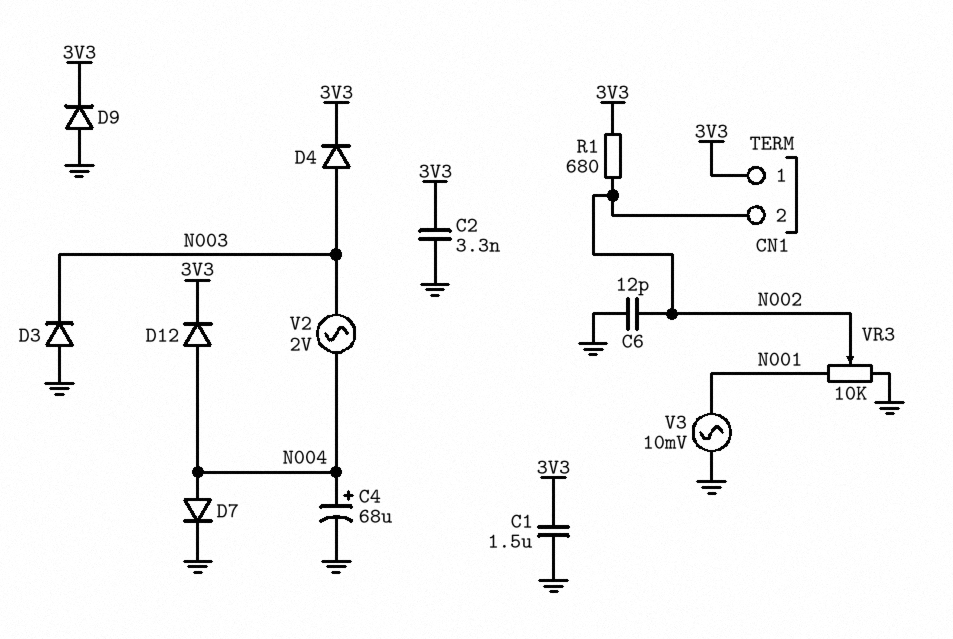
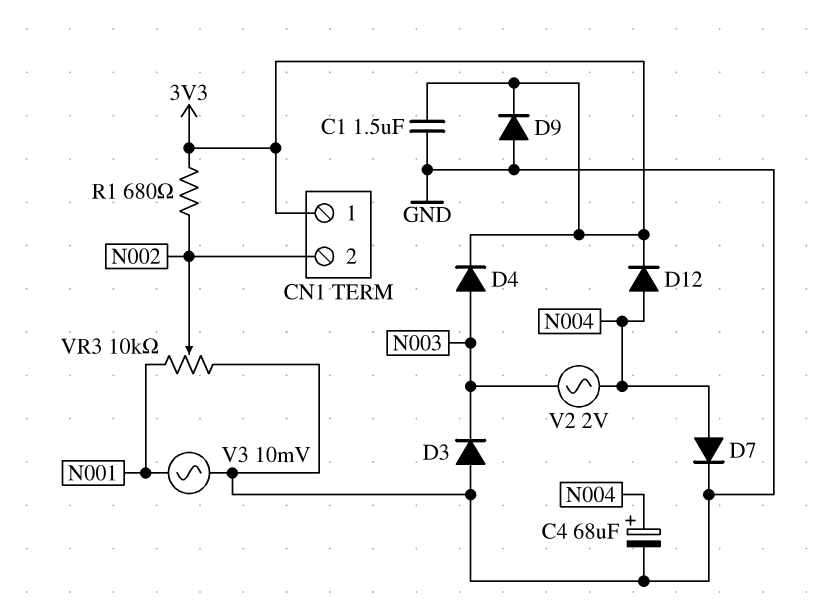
C2: 3.3nF (3V3, GND) -> none
C6: 12pF (GND, N002) -> none

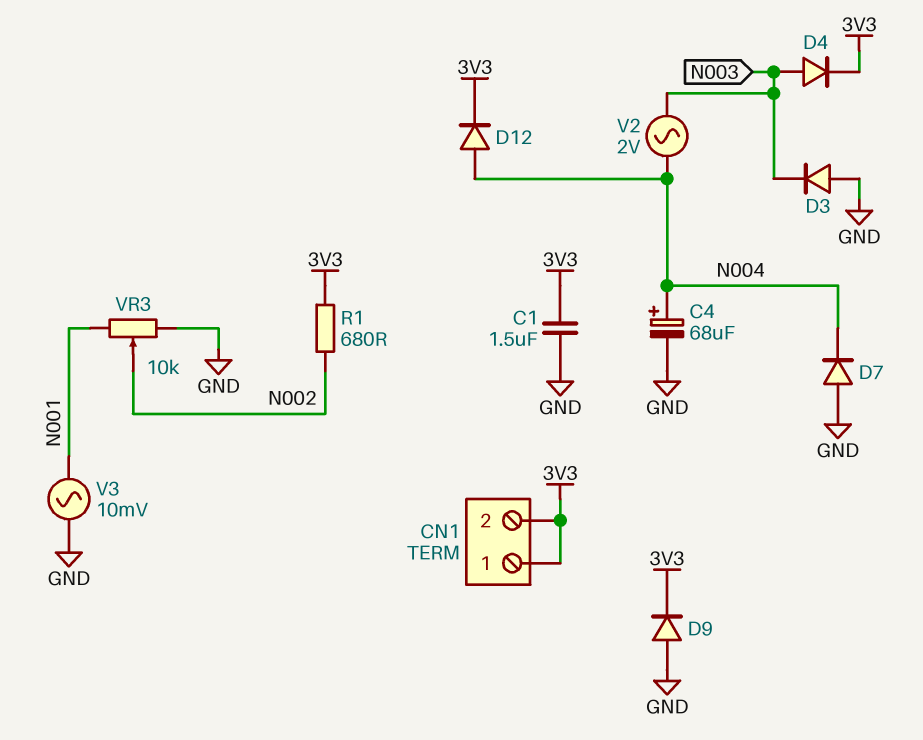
CN1 pin 2: N002 -> 3V3
D7: diode (A N004, K GND) -> diode (A GND, K N004)

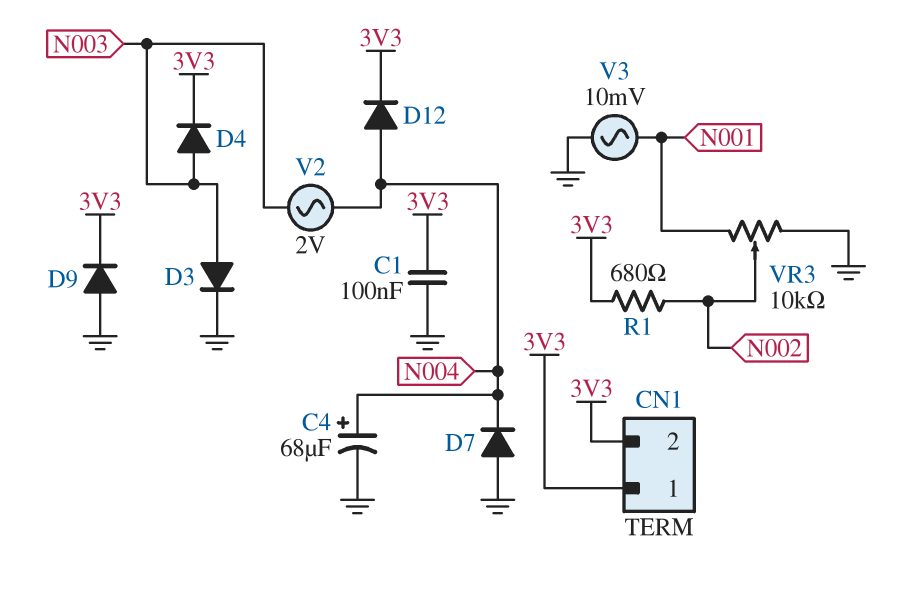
C1: 1.5uF (3V3, GND) -> 100nF (3V3, GND)
D3: diode (A GND, K N003) -> diode (A N003, K GND)

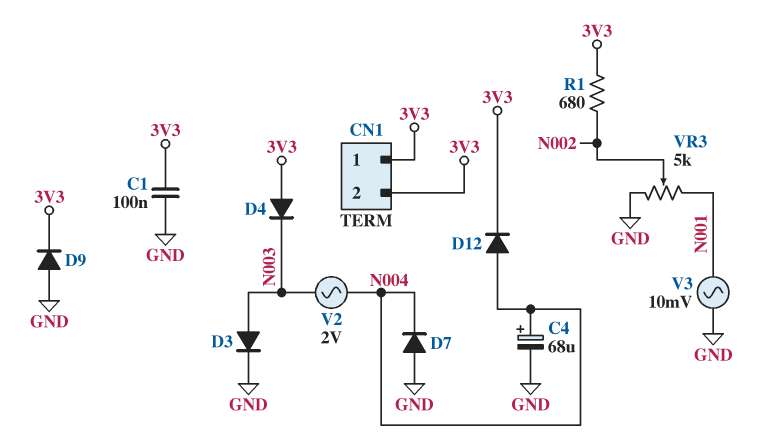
D4: diode (A N003, K 3V3) -> diode (A 3V3, K N003)
VR3: 10k (GND, N001, wiper N002) -> 5k (GND, N001, wiper N002)

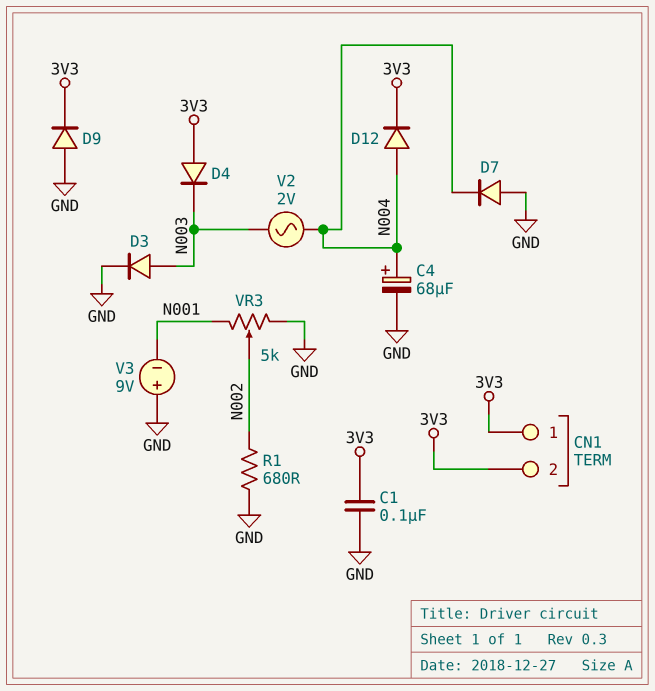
R1: 680 (3V3, N002) -> 680 (GND, N002)
V3: AC 10mV (GND, N001) -> 9V (plus GND, minus N001)

